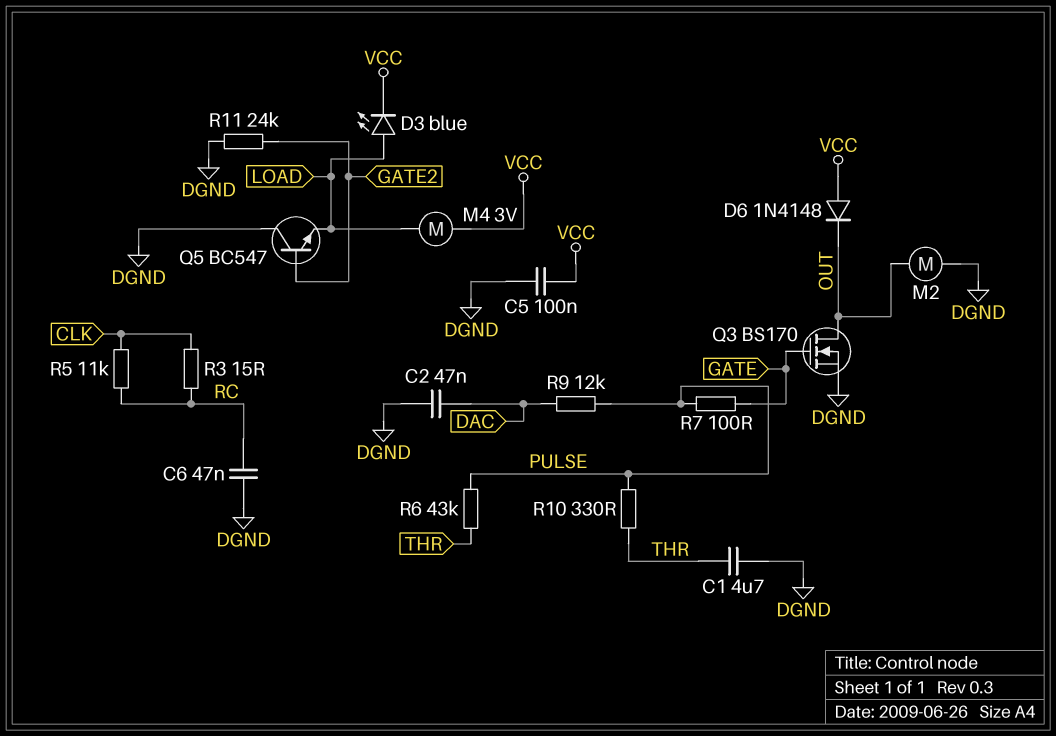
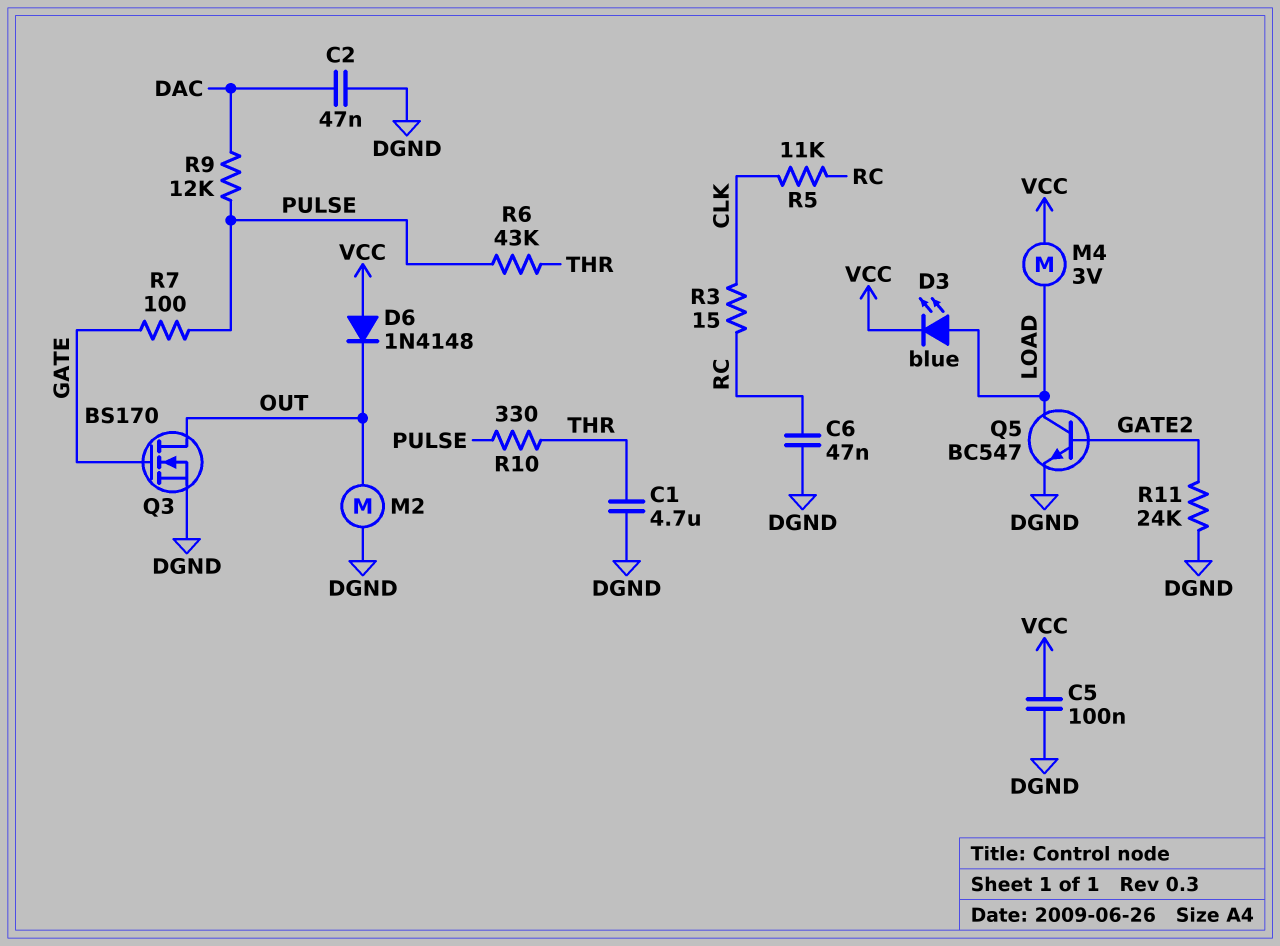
Q5: NPN BC547 (B GATE2, C DGND, E LOAD) -> NPN BC547 (B GATE2, C LOAD, E DGND)

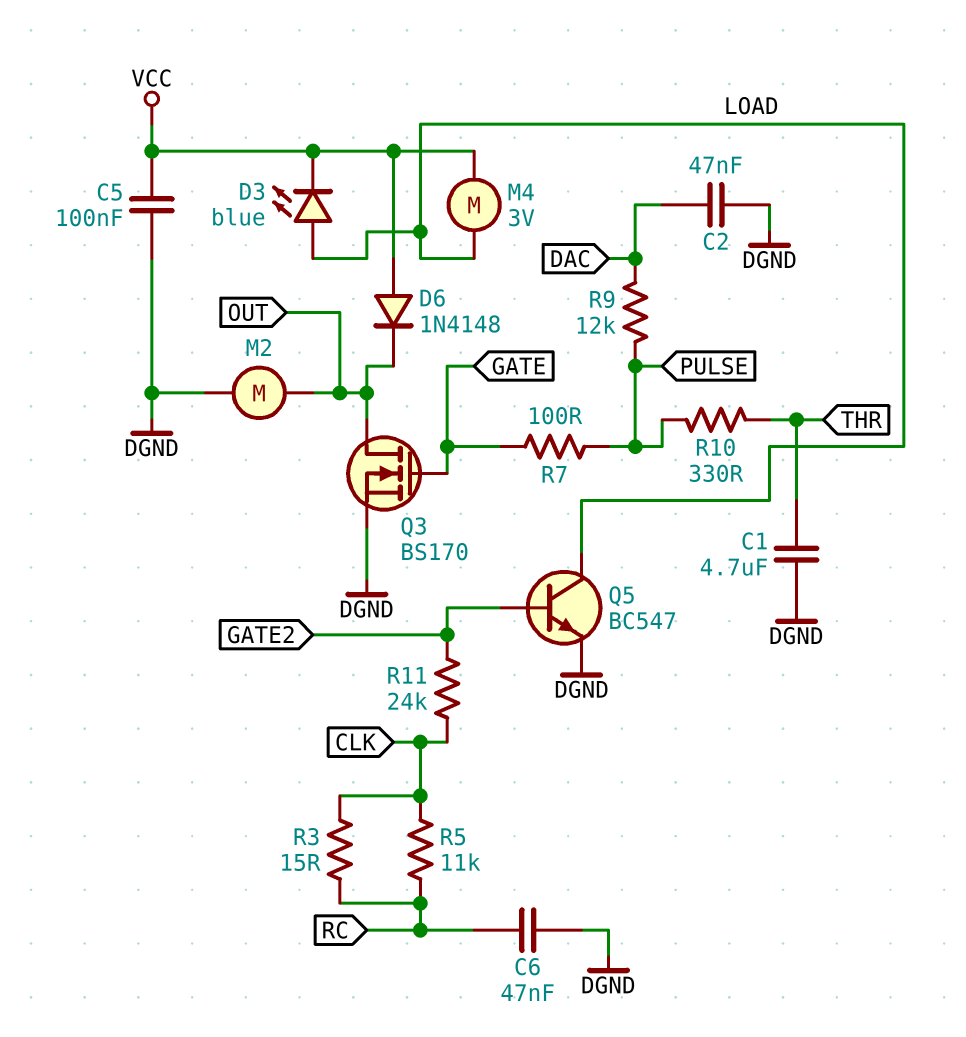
R6: 43k (PULSE, THR) -> none
R11: 24k (DGND, GATE2) -> 24k (CLK, GATE2)

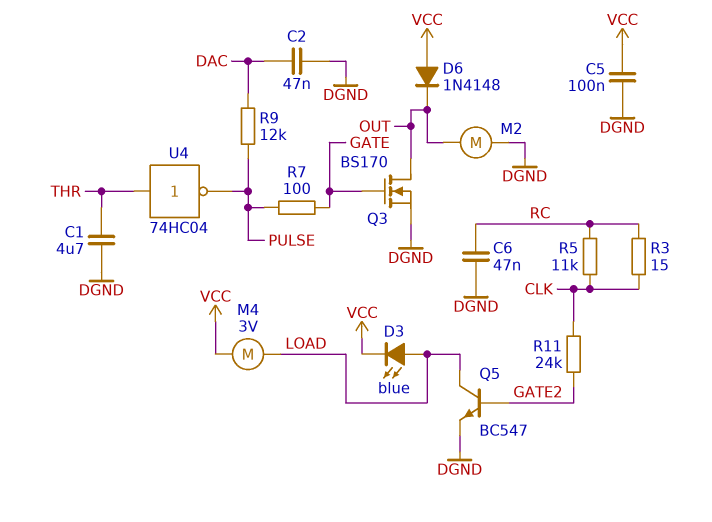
R10: 330 (PULSE, THR) -> none
U4: none -> NOT 74HC04 (in THR, out PULSE)

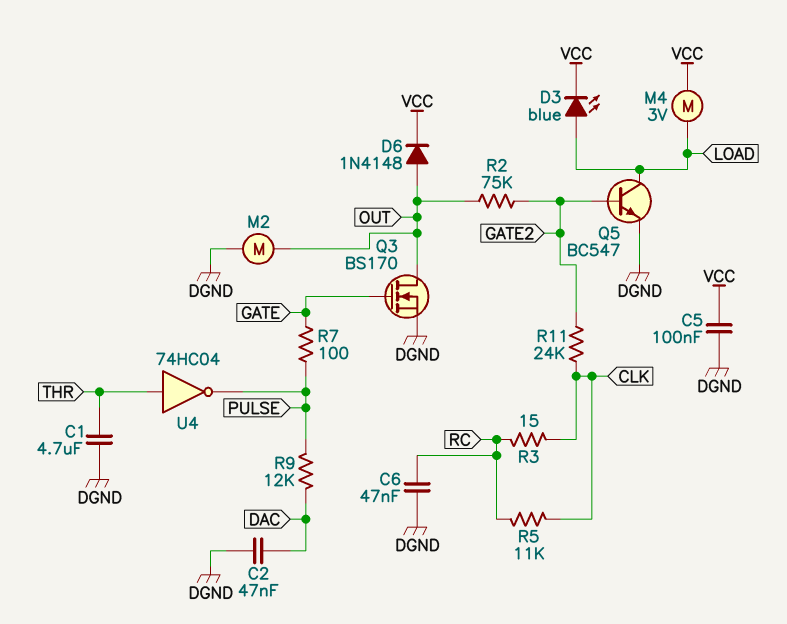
D6: diode 1N4148 (A VCC, K OUT) -> diode 1N4148 (A OUT, K VCC)
R2: none -> 75k (GATE2, OUT)

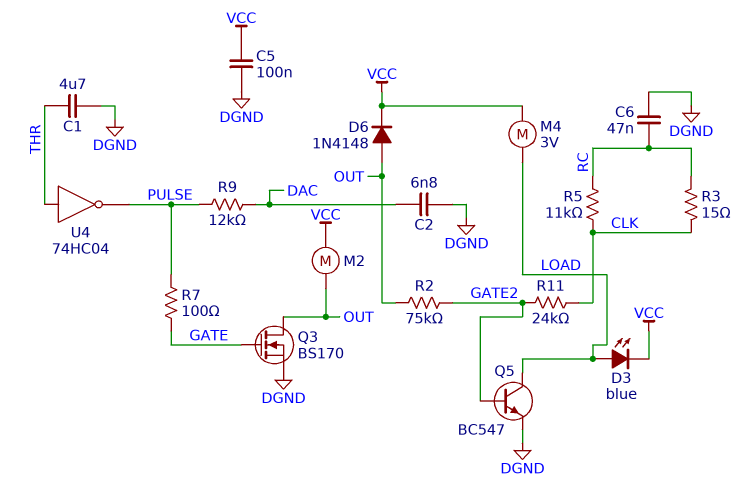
C2: 47nF (DAC, DGND) -> 6.8nF (DAC, DGND)
M2: motor (DGND, OUT) -> motor (OUT, VCC)

